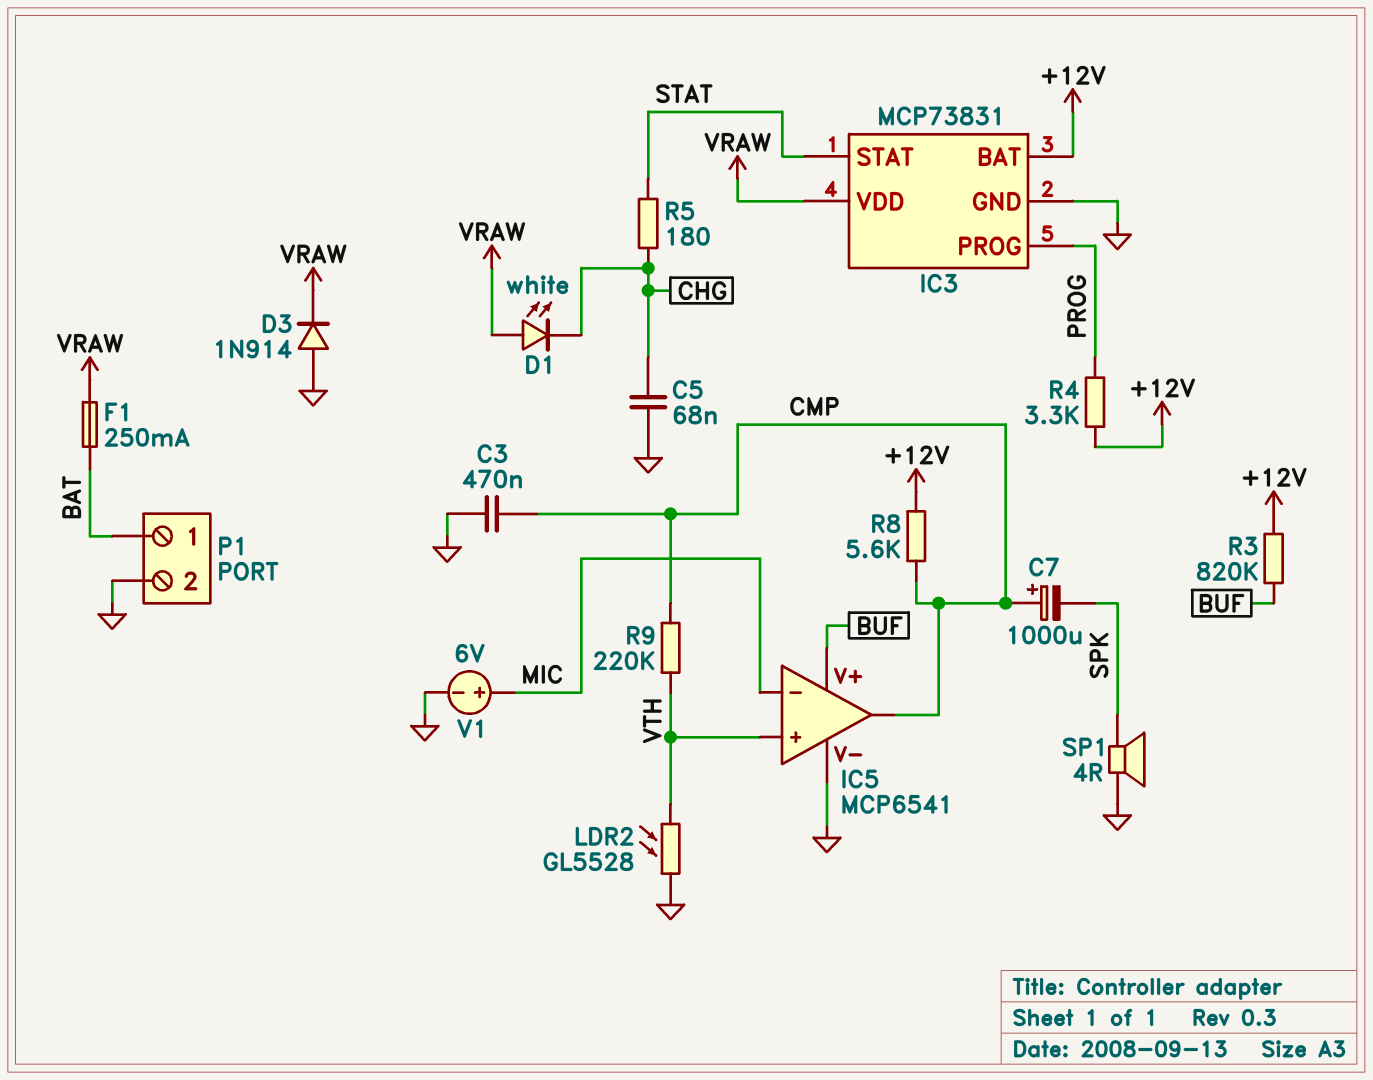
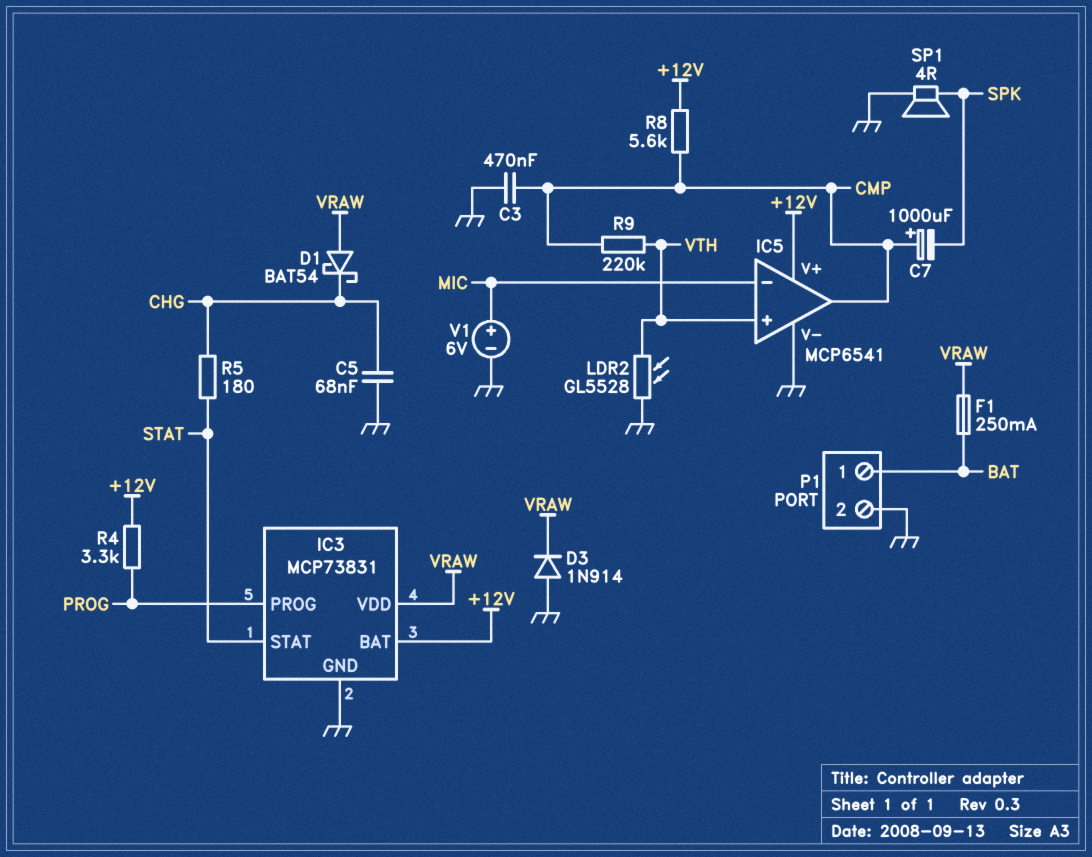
D1: LED white (A VRAW, K CHG) -> schottky BAT54 (A VRAW, K CHG)
IC5 pin V+: BUF -> +12V
R3: 820k (+12V, BUF) -> none

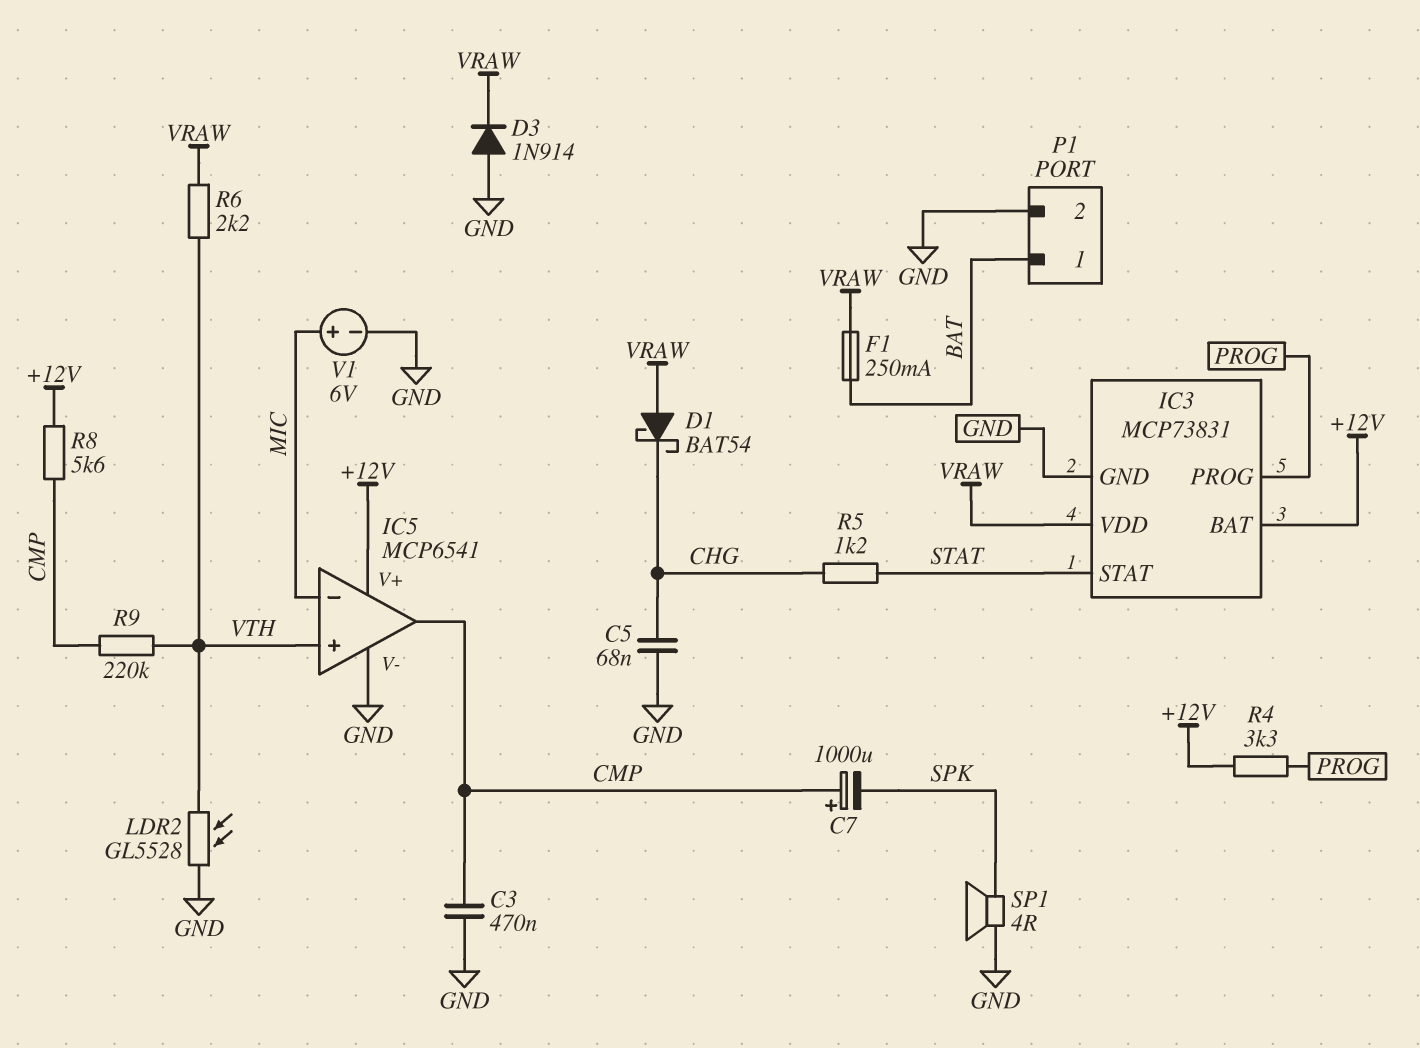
R5: 180 (CHG, STAT) -> 1.2k (CHG, STAT)
R6: none -> 2.2k (VRAW, VTH)

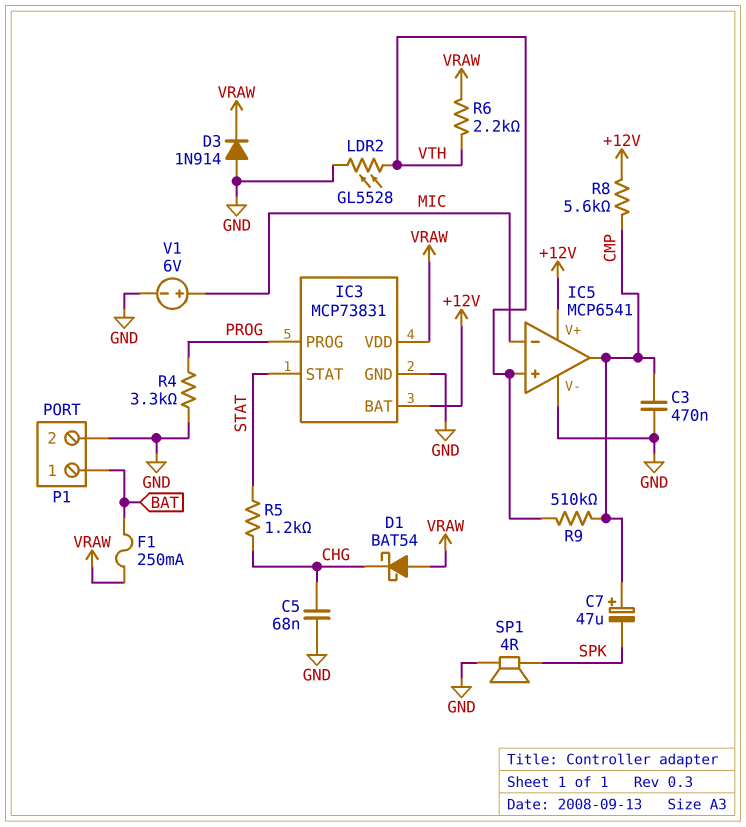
C7: 1000uF (plus CMP, minus SPK) -> 47uF (plus CMP, minus SPK)
R4: 3.3k (+12V, PROG) -> 3.3k (GND, PROG)
R9: 220k (CMP, VTH) -> 510k (CMP, VTH)

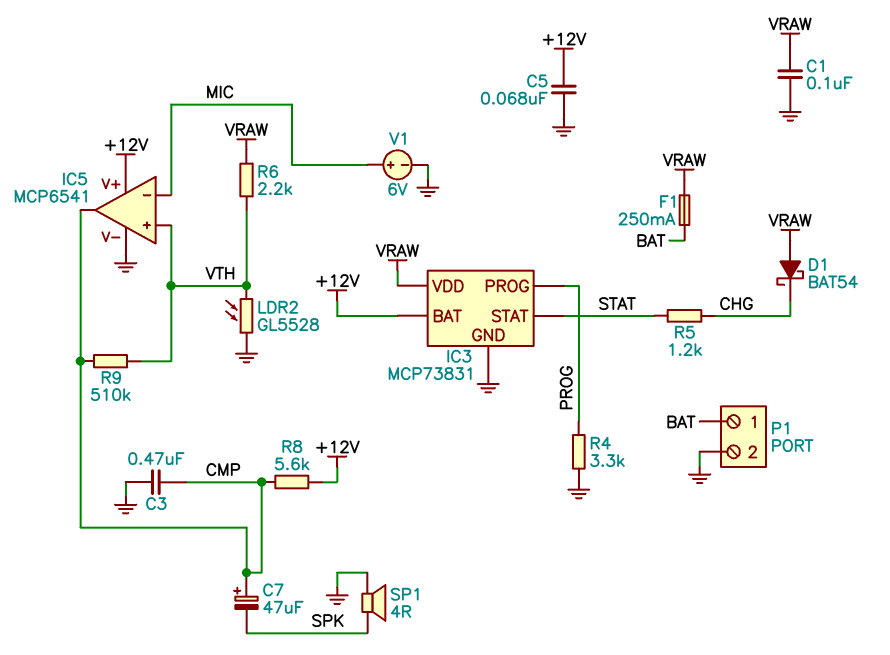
C1: none -> 100nF (GND, VRAW)
C5: 68nF (CHG, GND) -> 68nF (+12V, GND)
D3: diode 1N914 (A GND, K VRAW) -> none

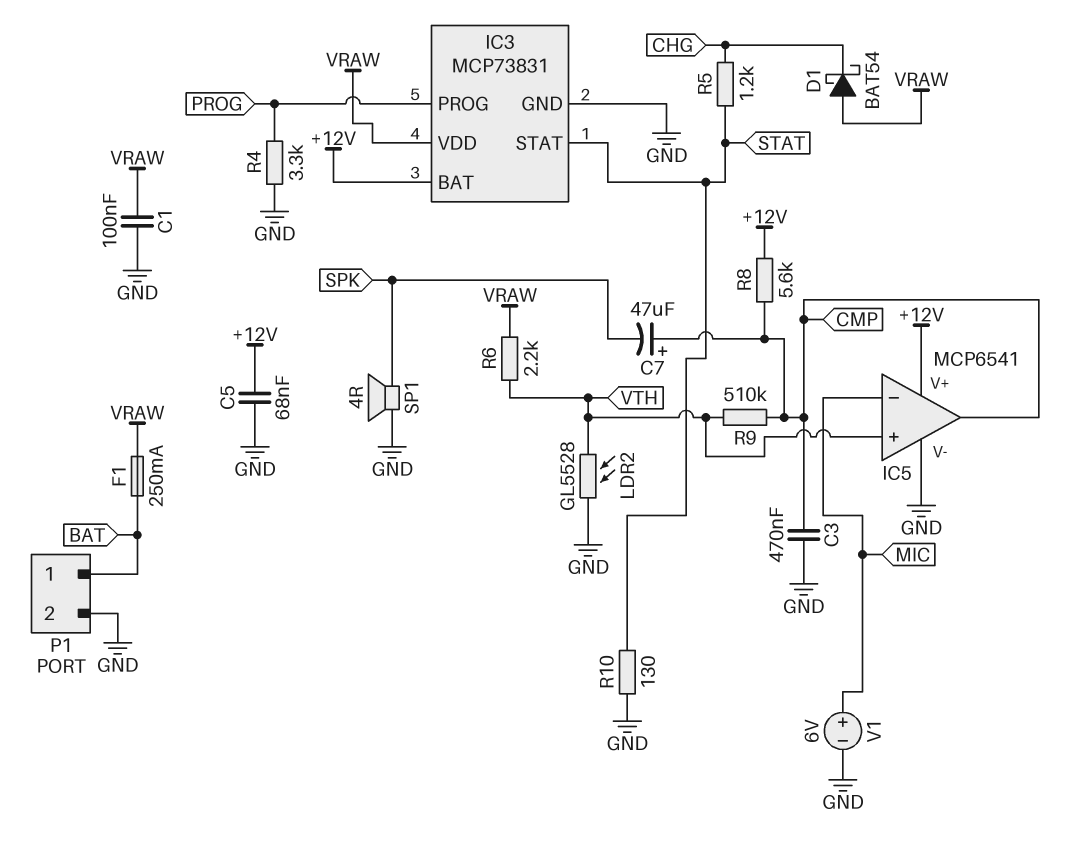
R10: none -> 130 (GND, STAT)

